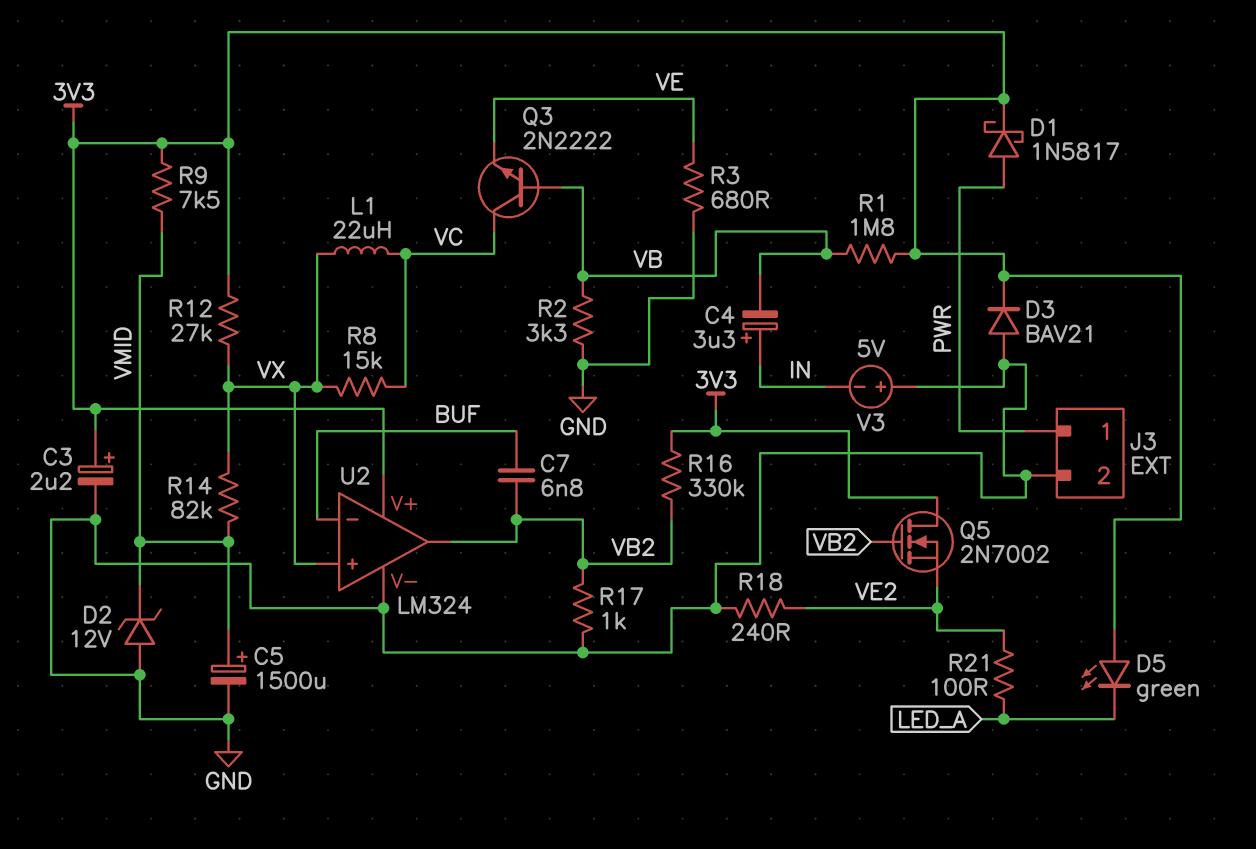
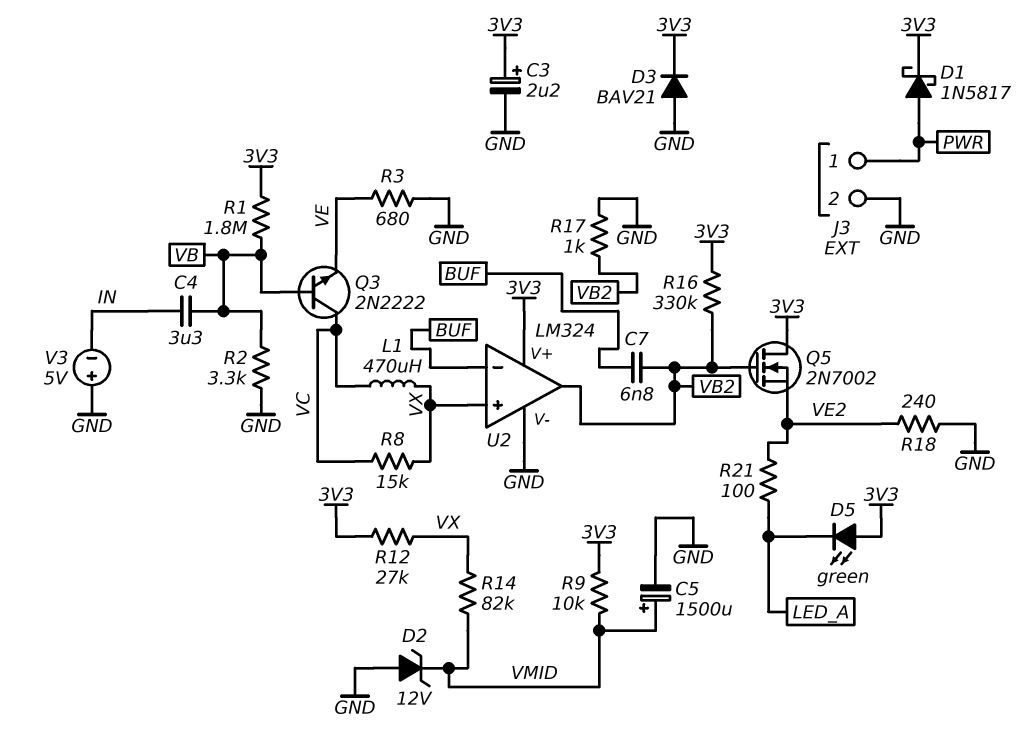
C4: 3.3uF (plus IN, minus VB) -> 3.3uF (IN, VB)
L1: 22uH (VC, VX) -> 470uH (VC, VX)
R9: 7.5k (3V3, VMID) -> 10k (3V3, VMID)

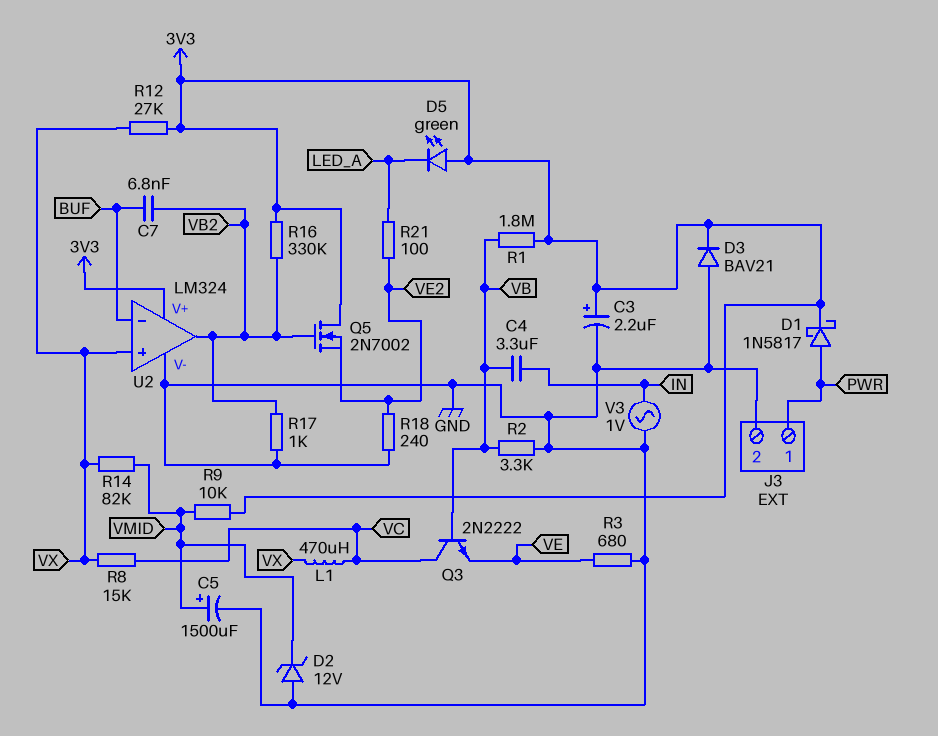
V3: 5V (plus GND, minus IN) -> AC 1V (GND, IN)

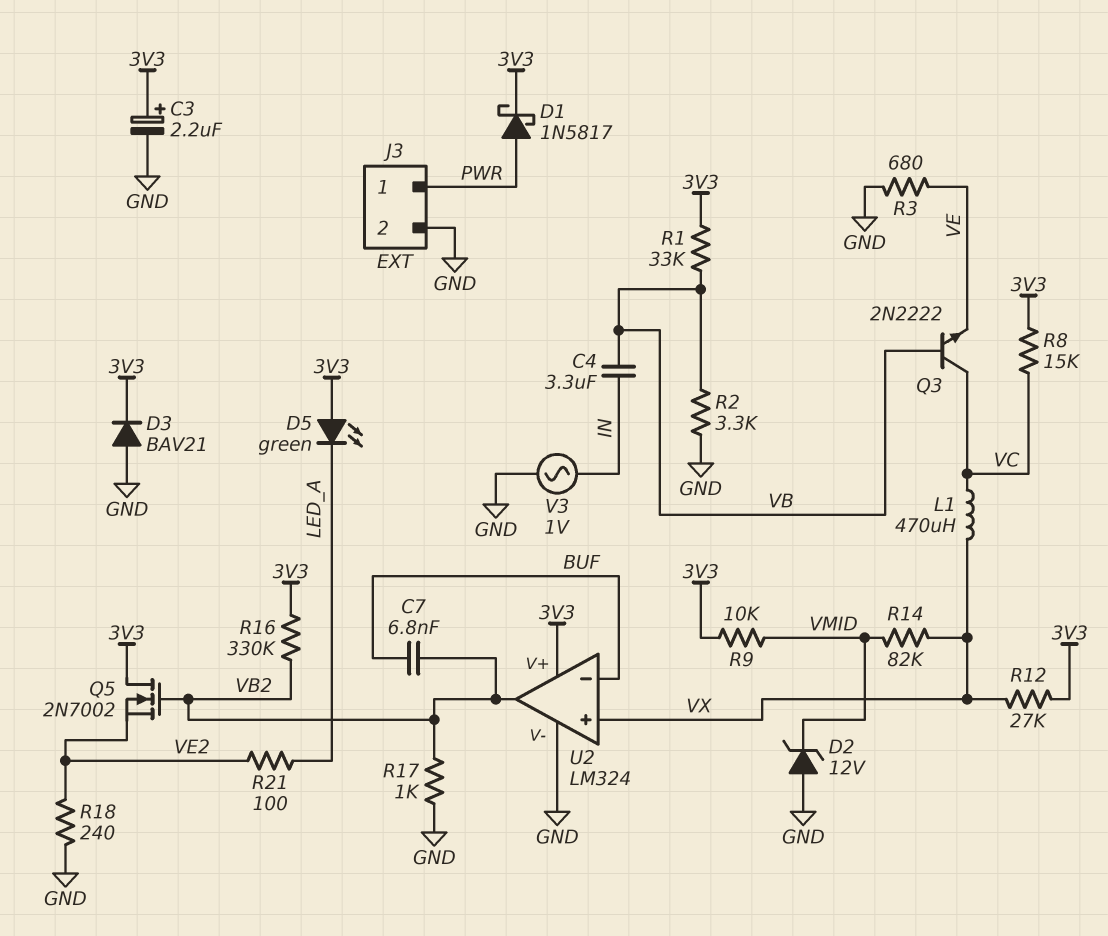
C5: 1500uF (plus VMID, minus GND) -> none
R1: 1.8M (3V3, VB) -> 33k (3V3, VB)
R8: 15k (VC, VX) -> 15k (3V3, VC)

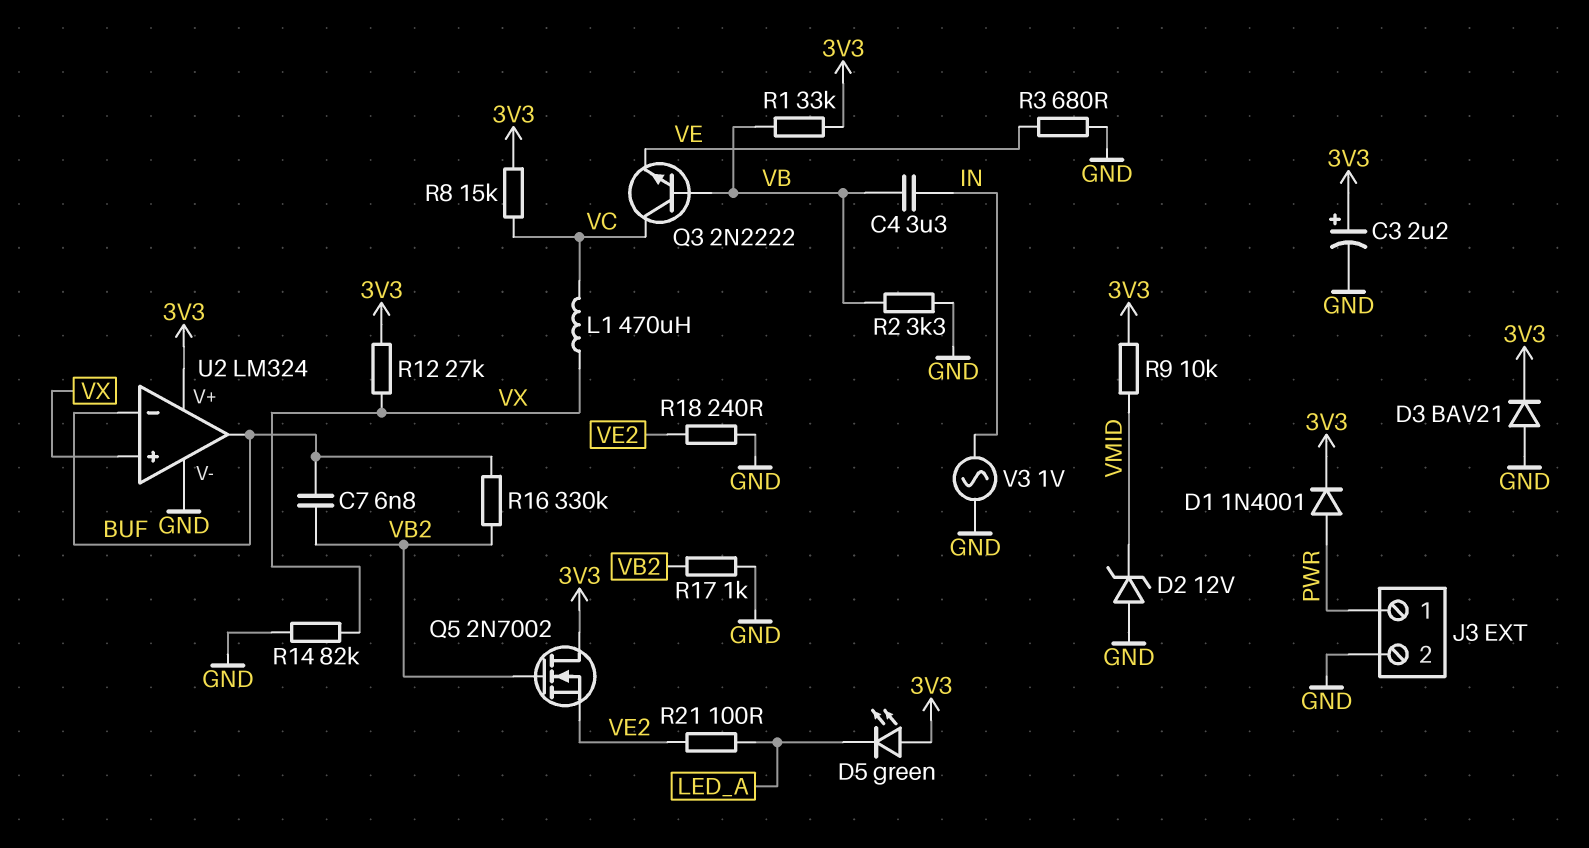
D1: schottky 1N5817 (A PWR, K 3V3) -> diode 1N4001 (A PWR, K 3V3)
R14: 82k (VMID, VX) -> 82k (GND, VX)
R16: 330k (3V3, VB2) -> 330k (BUF, VB2)
U2 pin out: VB2 -> BUF

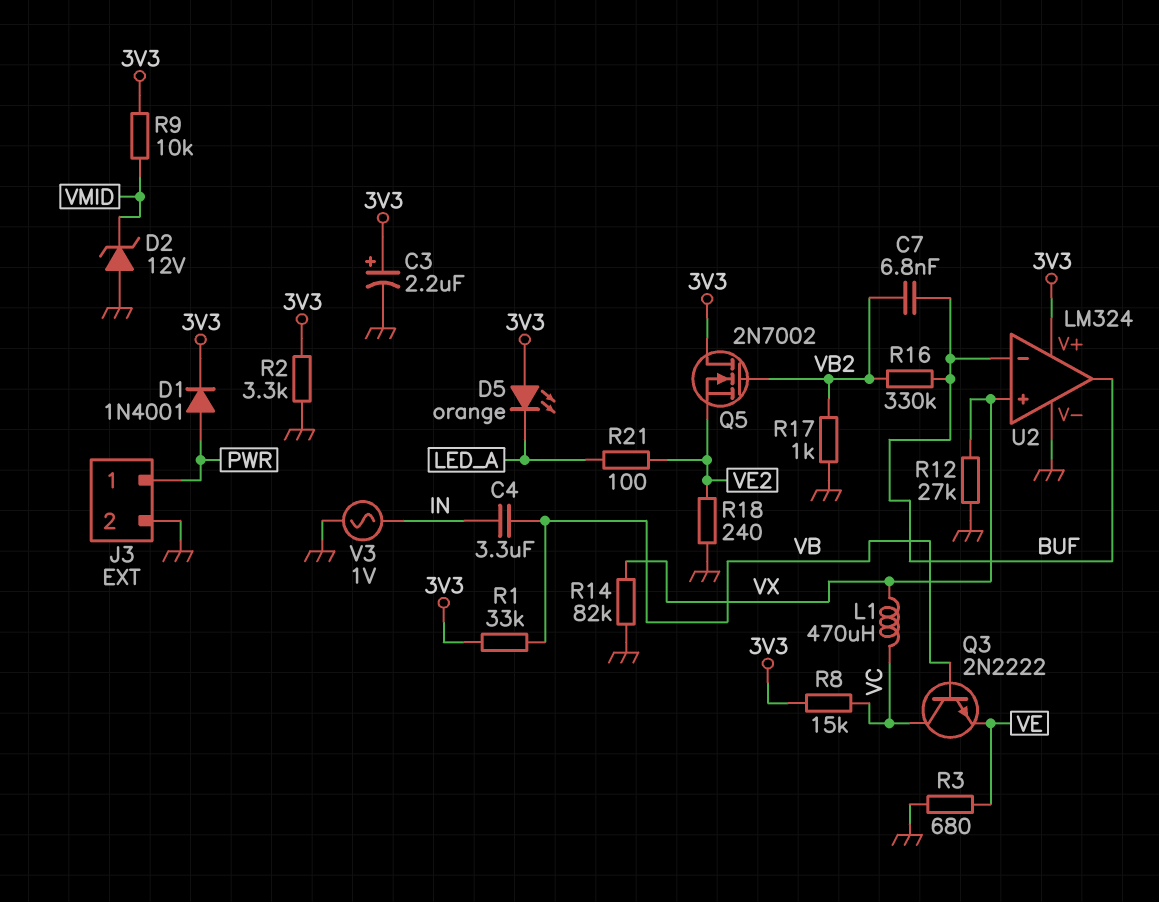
D3: diode BAV21 (A GND, K 3V3) -> none
D5: LED green (A 3V3, K LED_A) -> LED orange (A 3V3, K LED_A)
R2: 3.3k (GND, VB) -> 3.3k (3V3, GND)
R12: 27k (3V3, VX) -> 27k (GND, VX)

